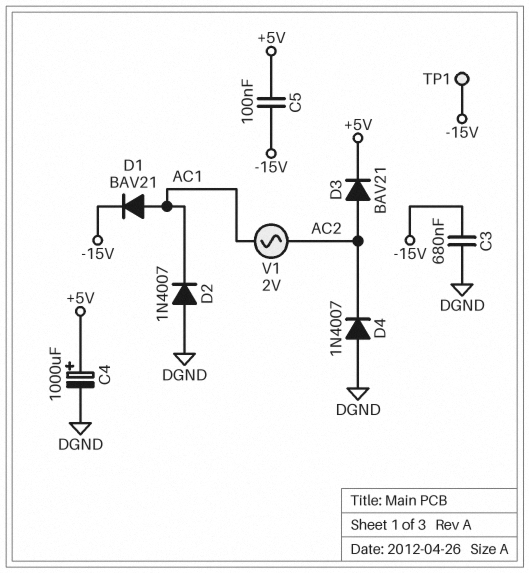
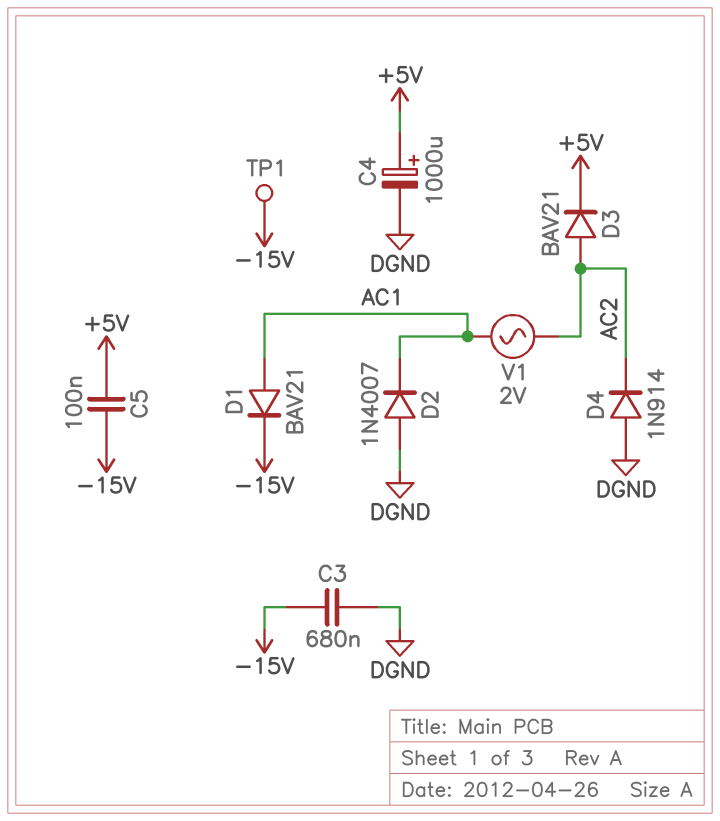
D4: diode 1N4007 (A DGND, K AC2) -> diode 1N914 (A DGND, K AC2)

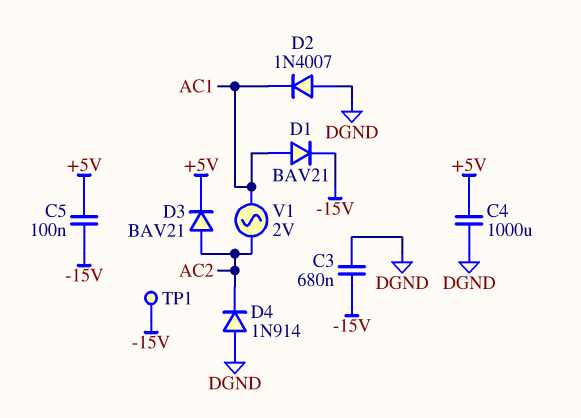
C4: 1000uF (plus +5V, minus DGND) -> 1000uF (+5V, DGND)

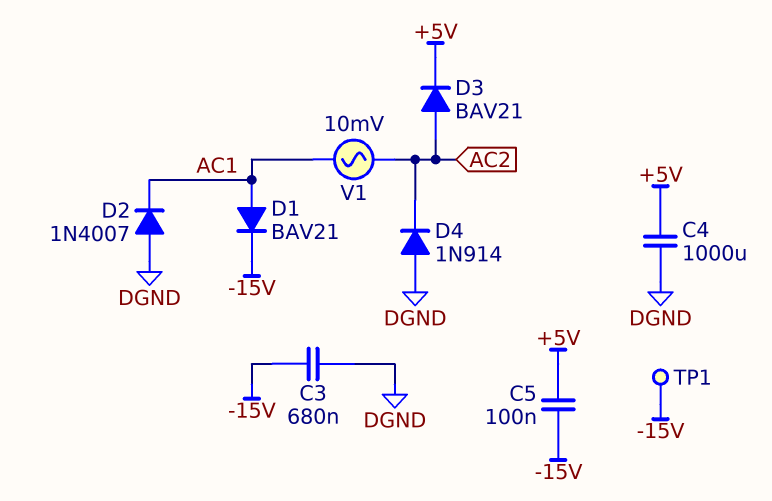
V1: AC 2V (AC1, AC2) -> AC 10mV (AC1, AC2)

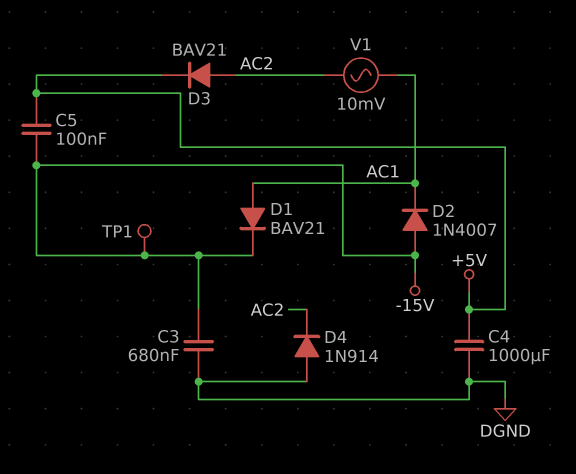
D2: diode 1N4007 (A DGND, K AC1) -> diode 1N4007 (A -15V, K AC1)

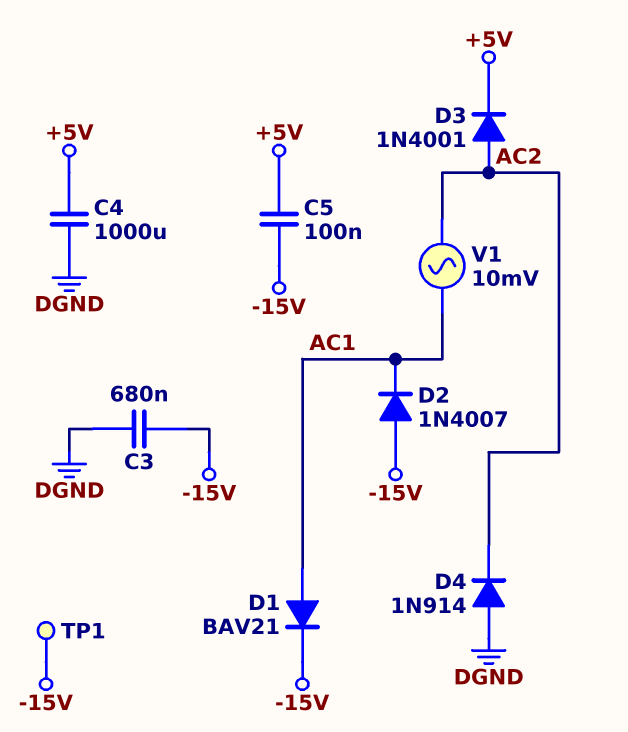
D3: diode BAV21 (A AC2, K +5V) -> diode 1N4001 (A AC2, K +5V)

